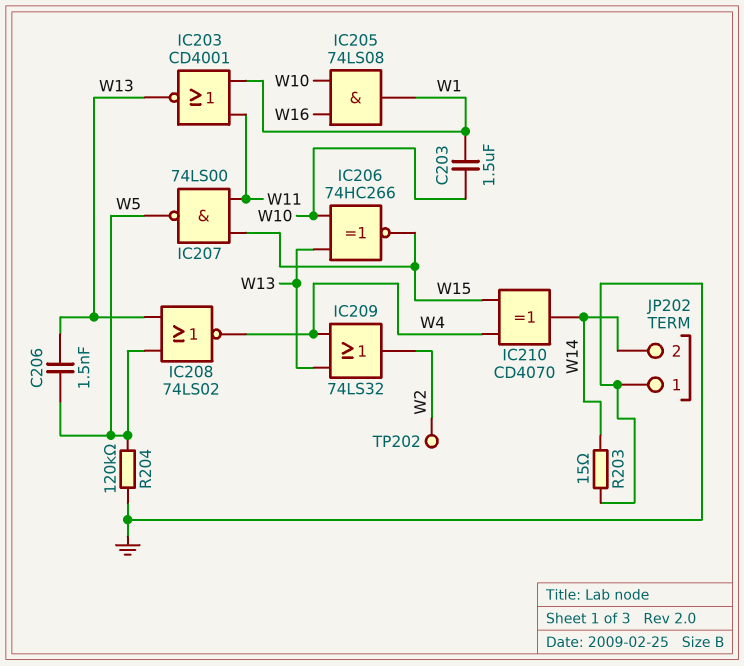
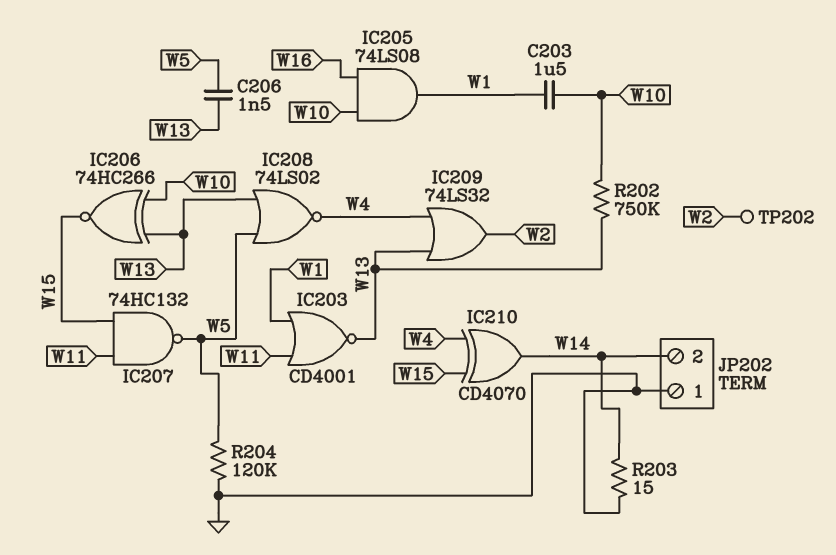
IC207: NAND 74LS00 (in W11, in W15, out W5) -> NAND 74HC132 (in W11, in W15, out W5)
R202: none -> 750k (W10, W13)

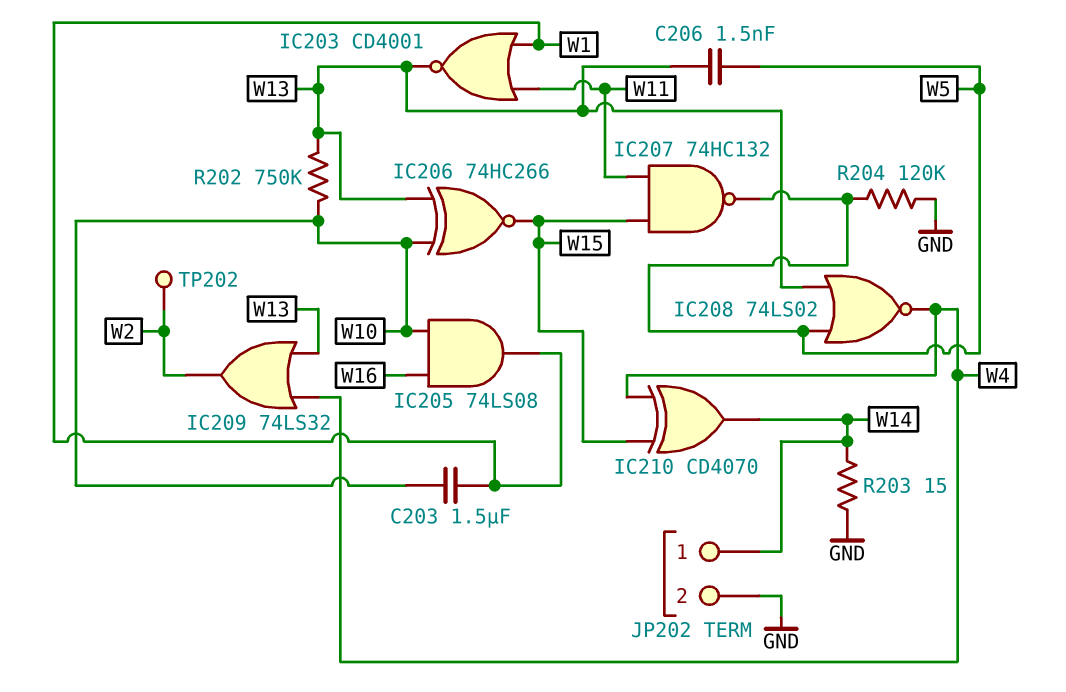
JP202 pin 1: GND -> W14
JP202 pin 2: W14 -> GND

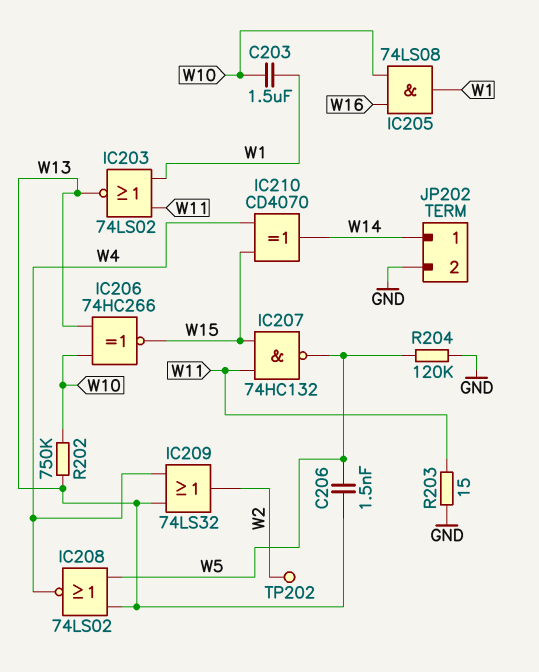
IC203: NOR CD4001 (in W1, in W11, out W13) -> NOR 74LS02 (in W1, in W11, out W13)
R203: 15 (GND, W14) -> 15 (GND, W11)

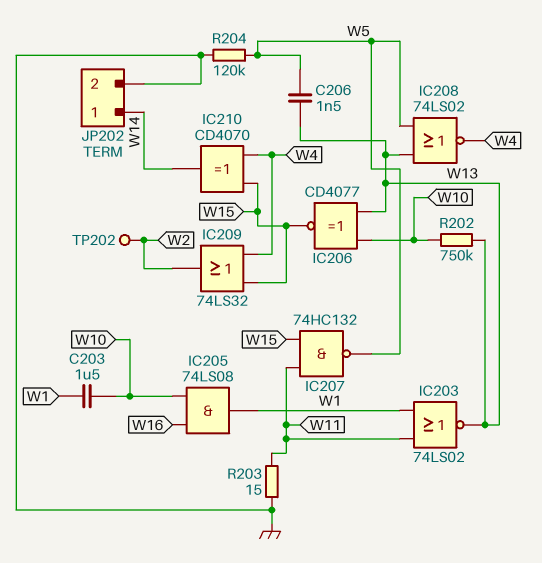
IC206: XNOR 74HC266 (in W10, in W13, out W15) -> XNOR CD4077 (in W10, in W13, out W15)
IC209: OR 74LS32 (in W4, in W13, out W2) -> OR 74LS32 (in W4, in W15, out W2)

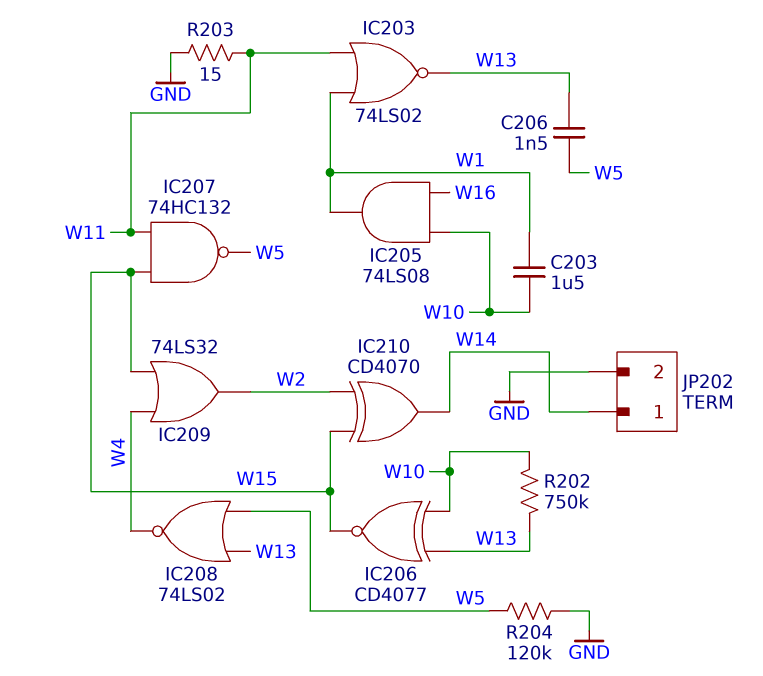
IC210: XOR CD4070 (in W4, in W15, out W14) -> XOR CD4070 (in W2, in W15, out W14)
TP202: test point (W2) -> none

